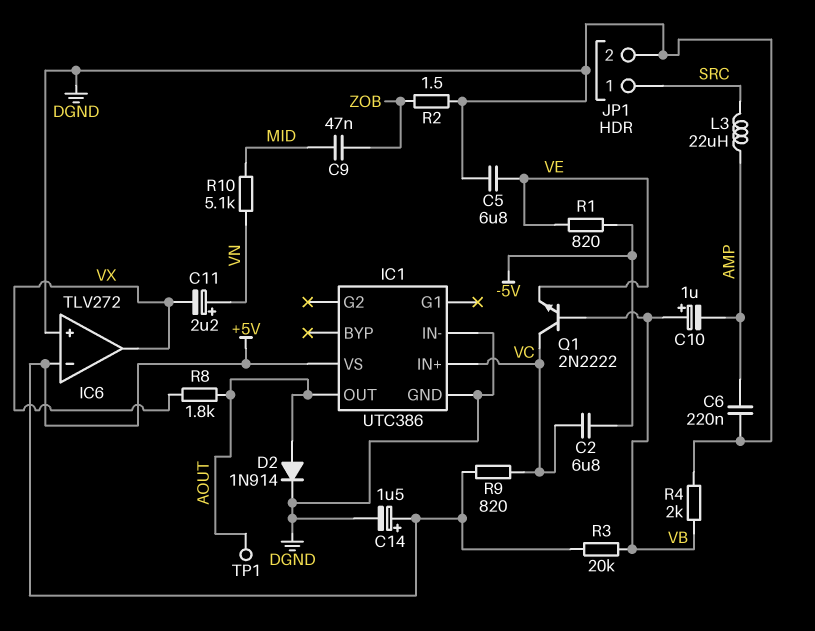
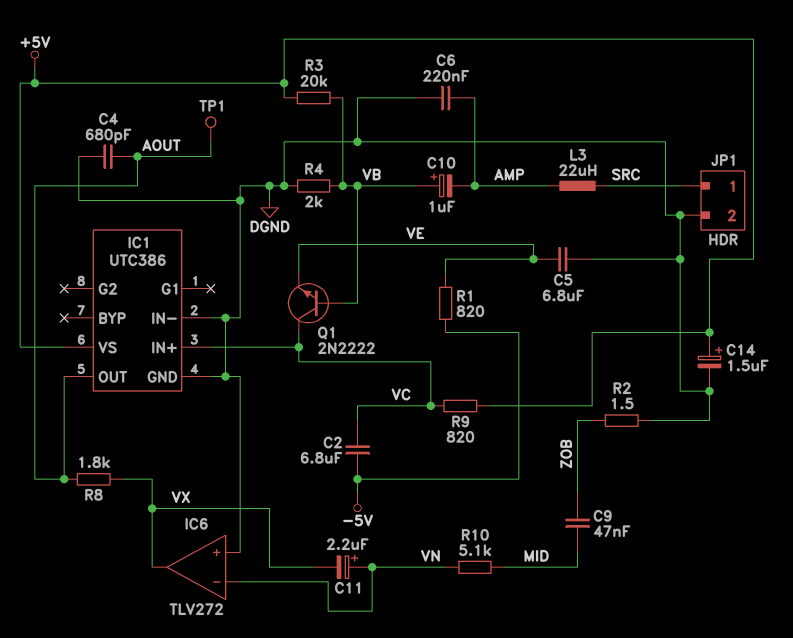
C4: none -> 680pF (AOUT, DGND)
D2: diode 1N914 (A AOUT, K DGND) -> none
IC6 pin in-: +5V -> VN

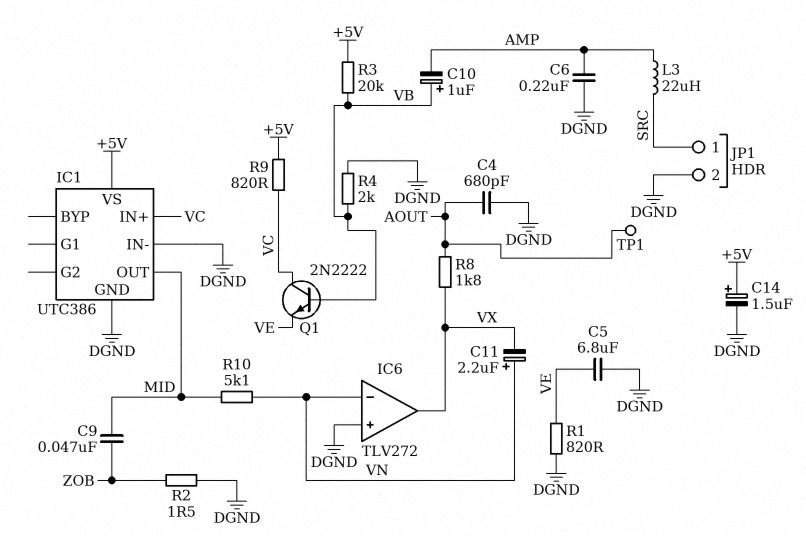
C2: 6.8uF (-5V, VC) -> none
IC1 pin OUT: AOUT -> MID
R1: 820 (-5V, VE) -> 820 (DGND, VE)

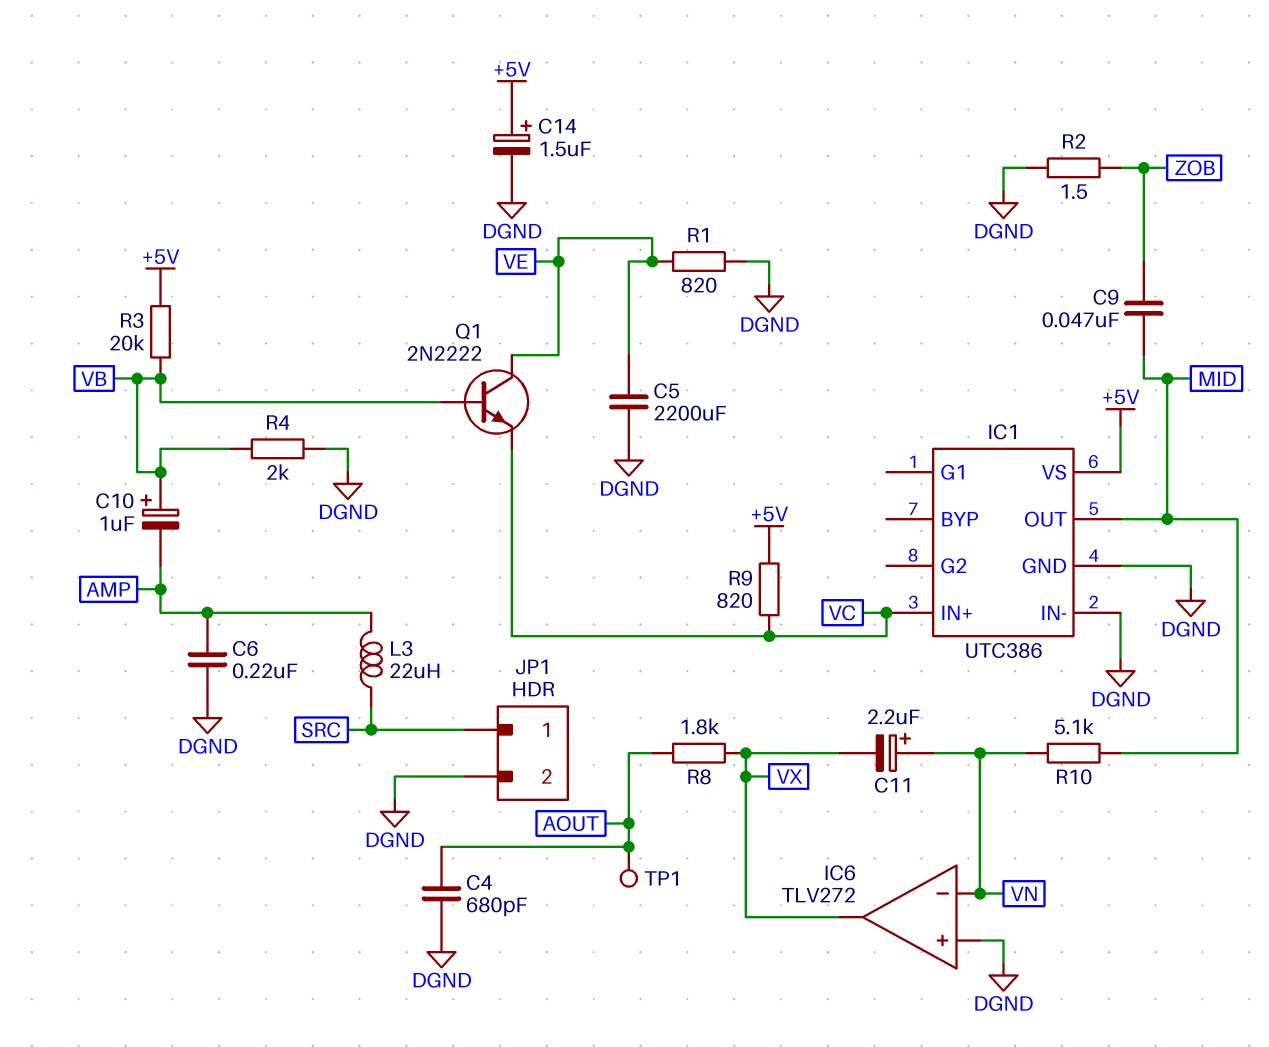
C5: 6.8uF (DGND, VE) -> 2200uF (DGND, VE)
Q1: NPN 2N2222 (B VB, C VC, E VE) -> NPN 2N2222 (B VB, C VE, E VC)

